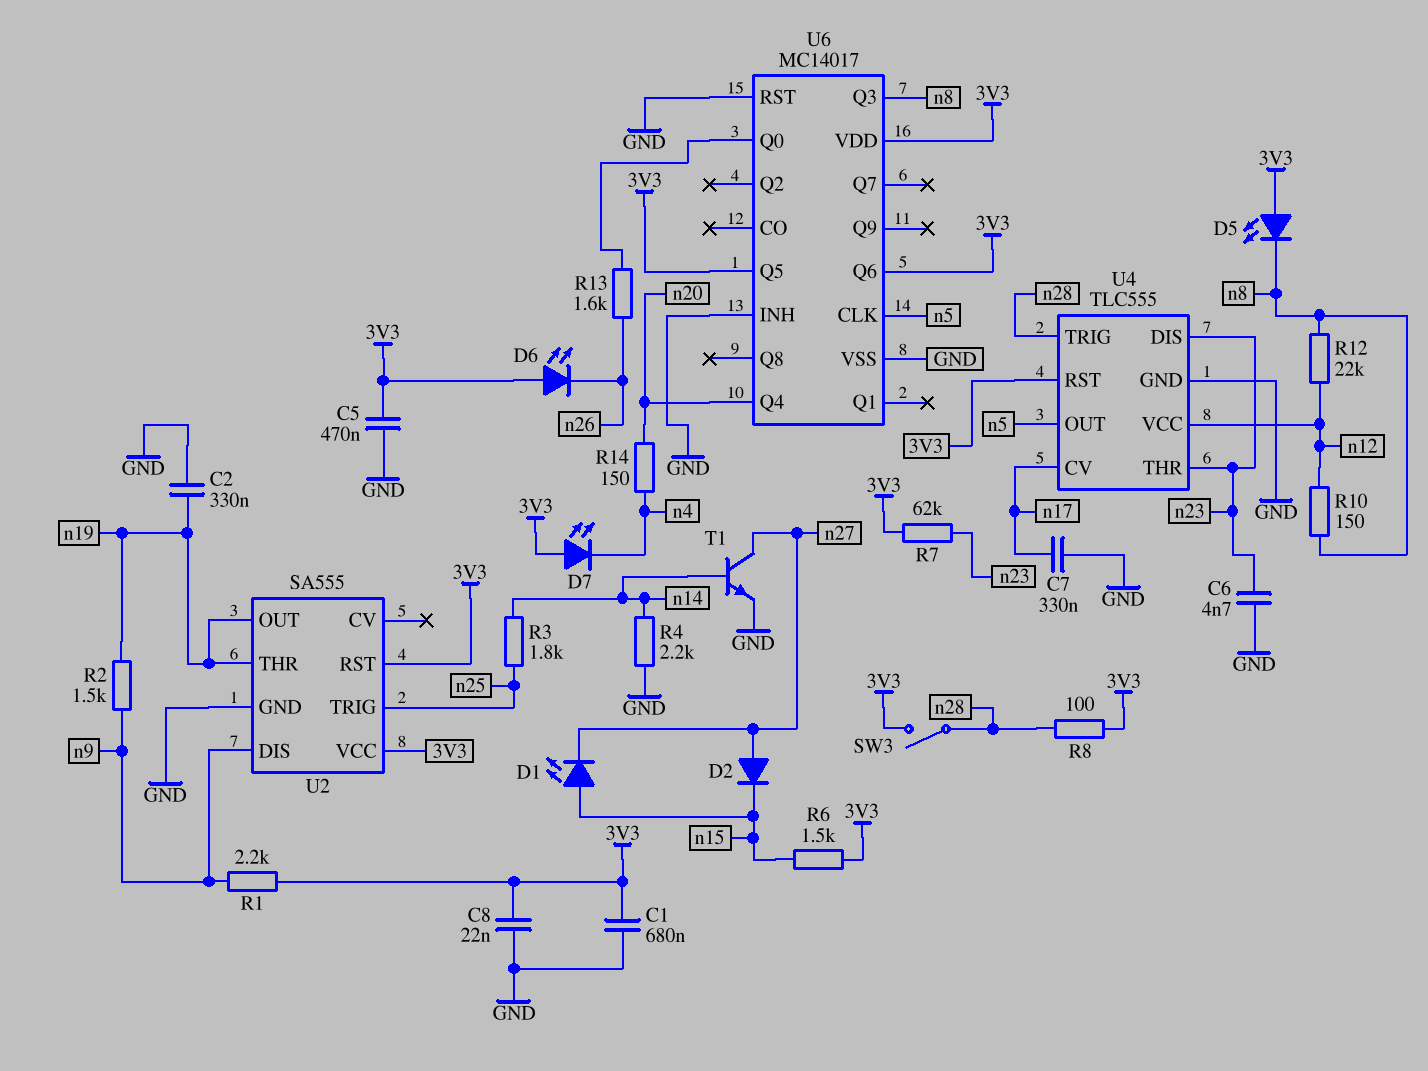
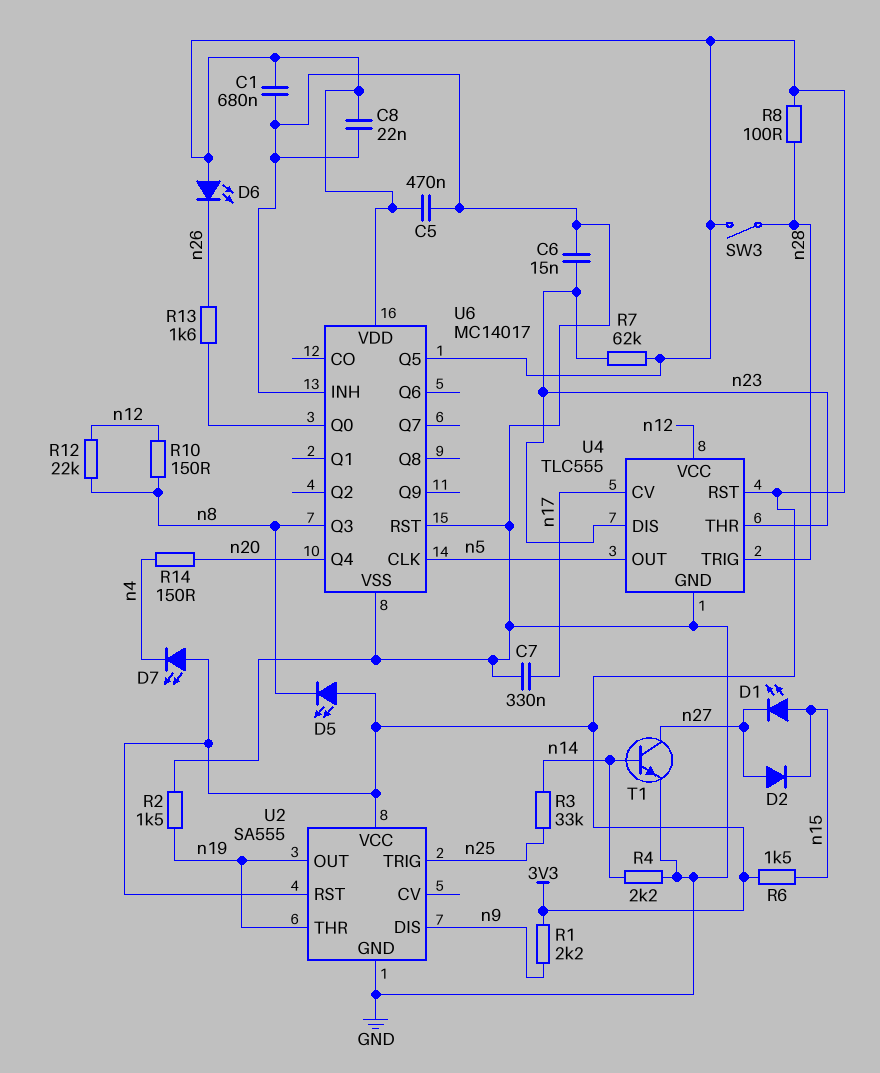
C2: 330nF (GND, n19) -> none
C6: 4.7nF (GND, n23) -> 15nF (GND, n23)
R2: 1.5k (n9, n19) -> 1.5k (GND, n19)
R3: 1.8k (n14, n25) -> 33k (n14, n25)
U6 pin Q6: 3V3 -> none

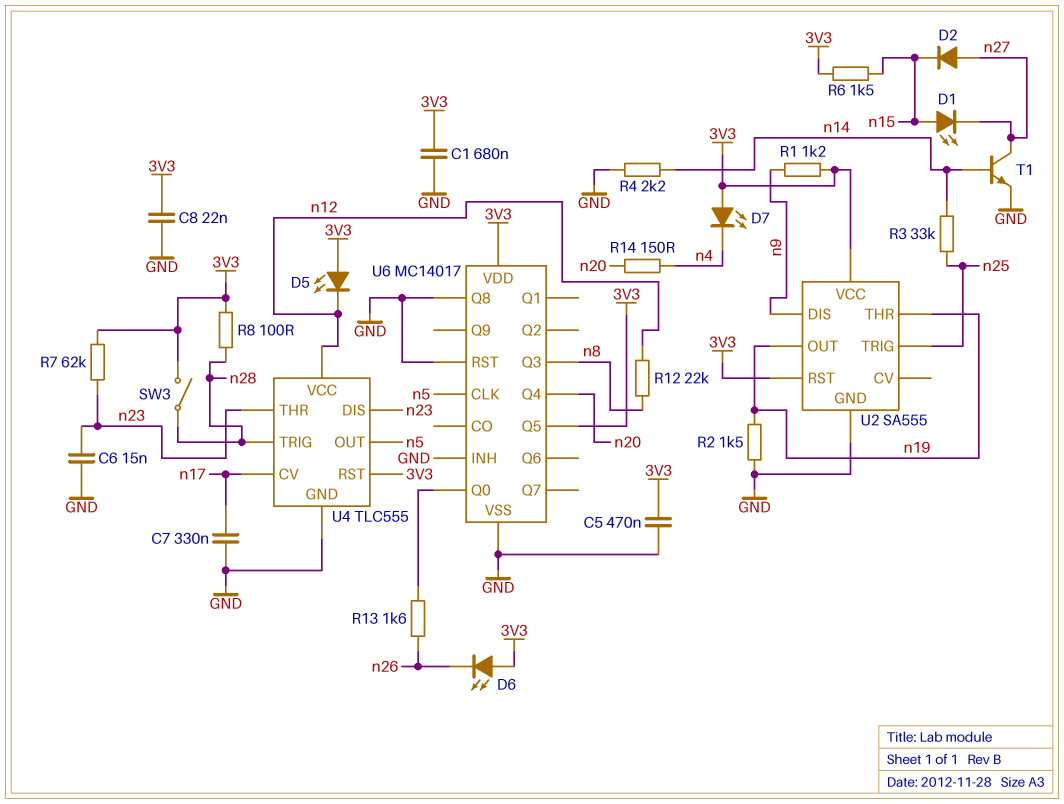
D5: LED (A 3V3, K n8) -> LED (A 3V3, K n12)
R1: 2.2k (3V3, n9) -> 1.2k (3V3, n9)
R10: 150 (n8, n12) -> none
U6 pin Q8: none -> GND

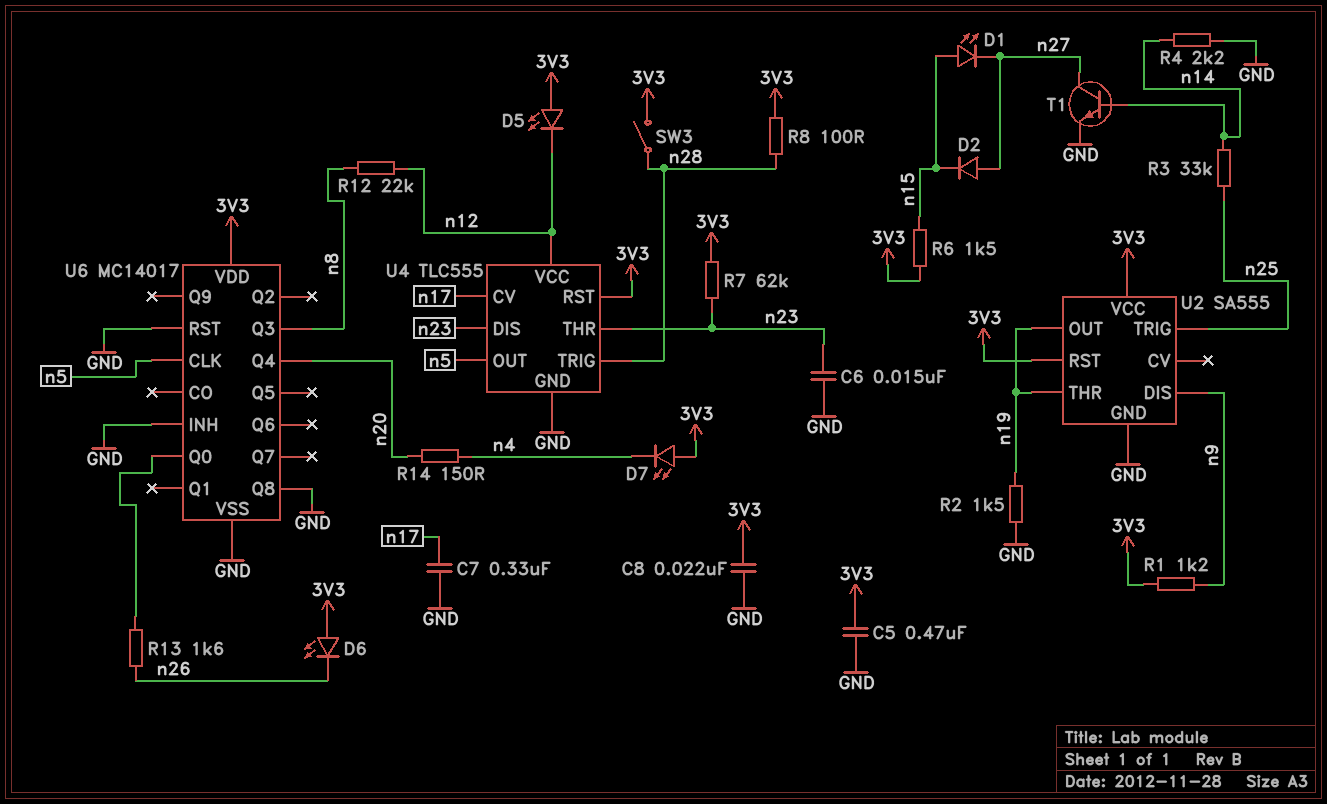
C1: 680nF (3V3, GND) -> none
U6 pin Q5: 3V3 -> none

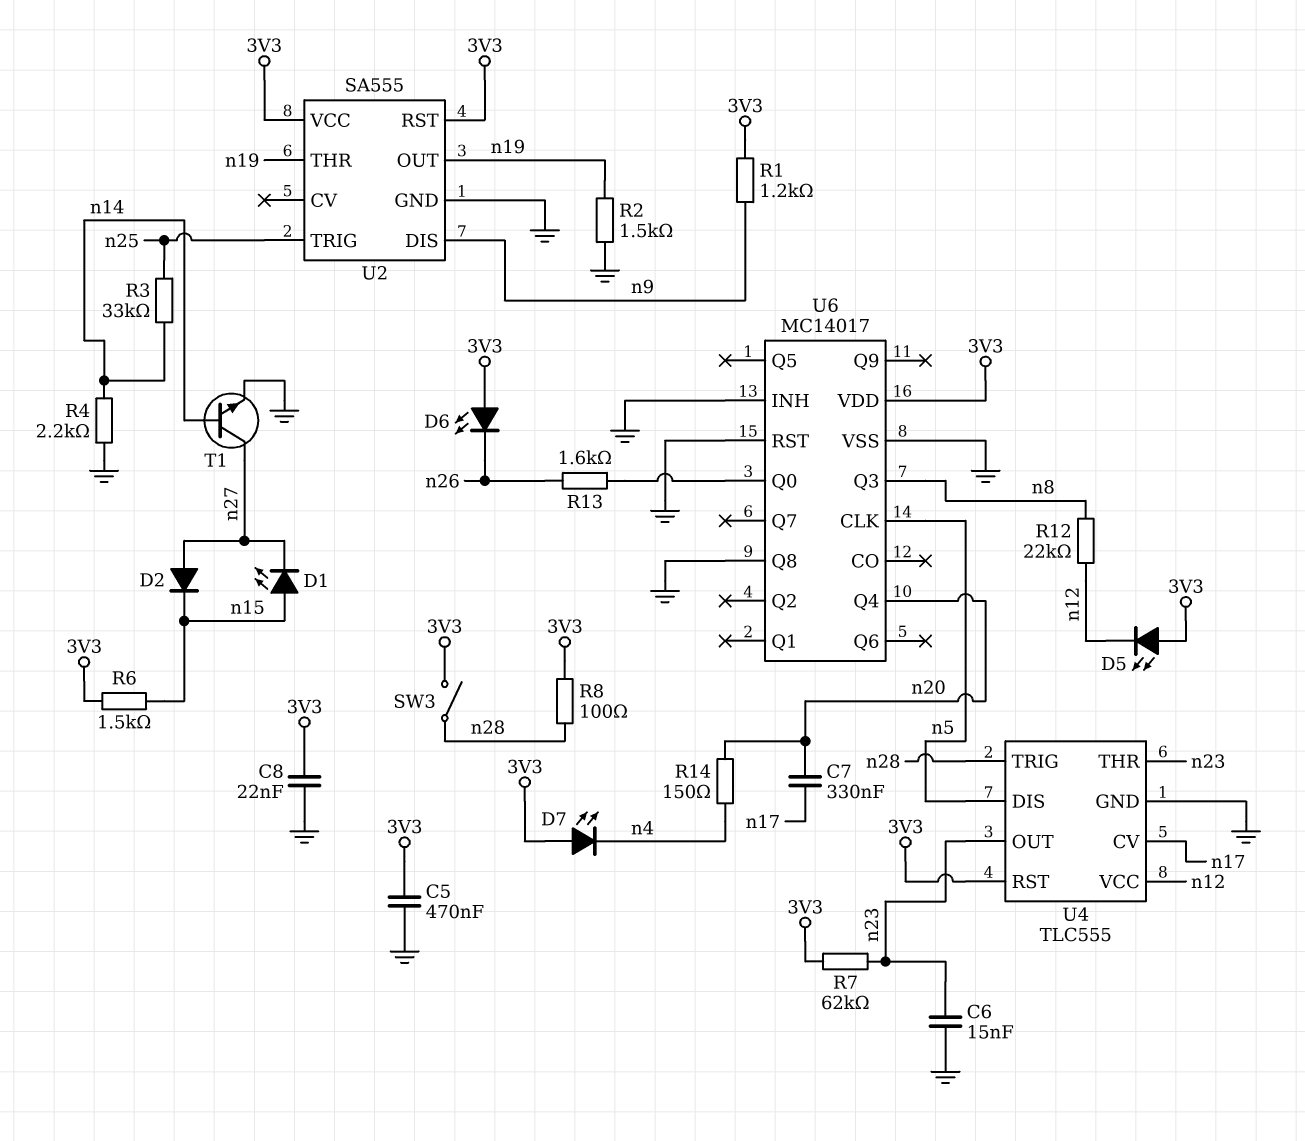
C7: 330nF (GND, n17) -> 330nF (n17, n20)
U4 pin DIS: n23 -> n5
U4 pin OUT: n5 -> n23

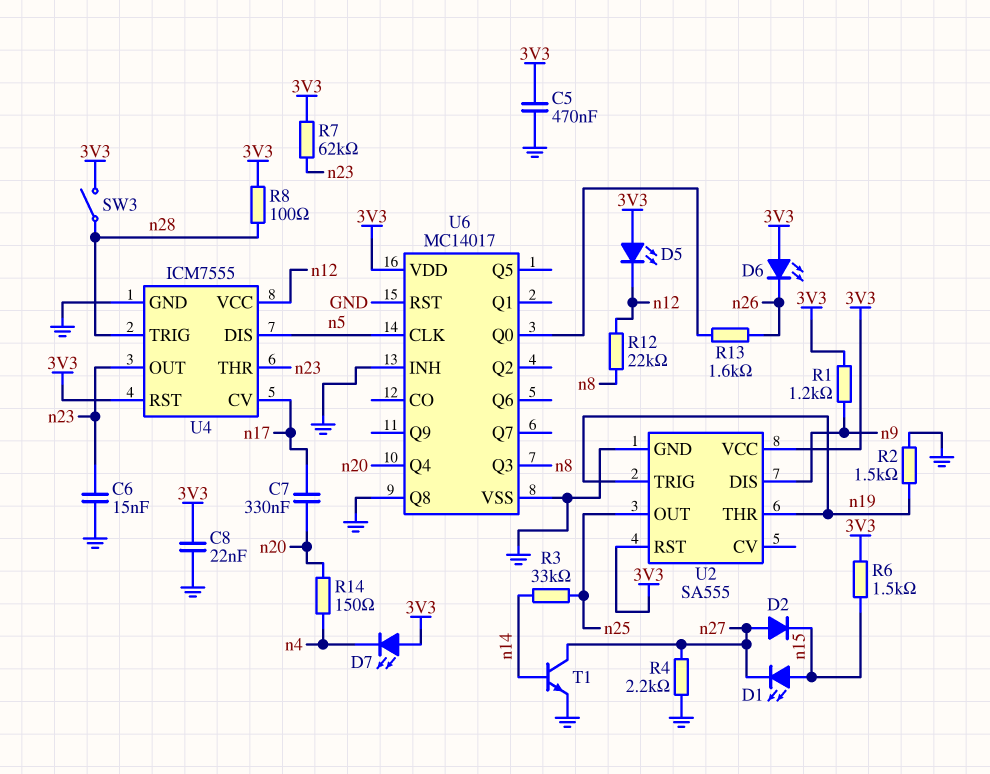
R4: 2.2k (GND, n14) -> 2.2k (GND, n27)
U2 pin OUT: n19 -> n25
U2 pin TRIG: n25 -> n19
U4: TLC555 -> ICM7555

